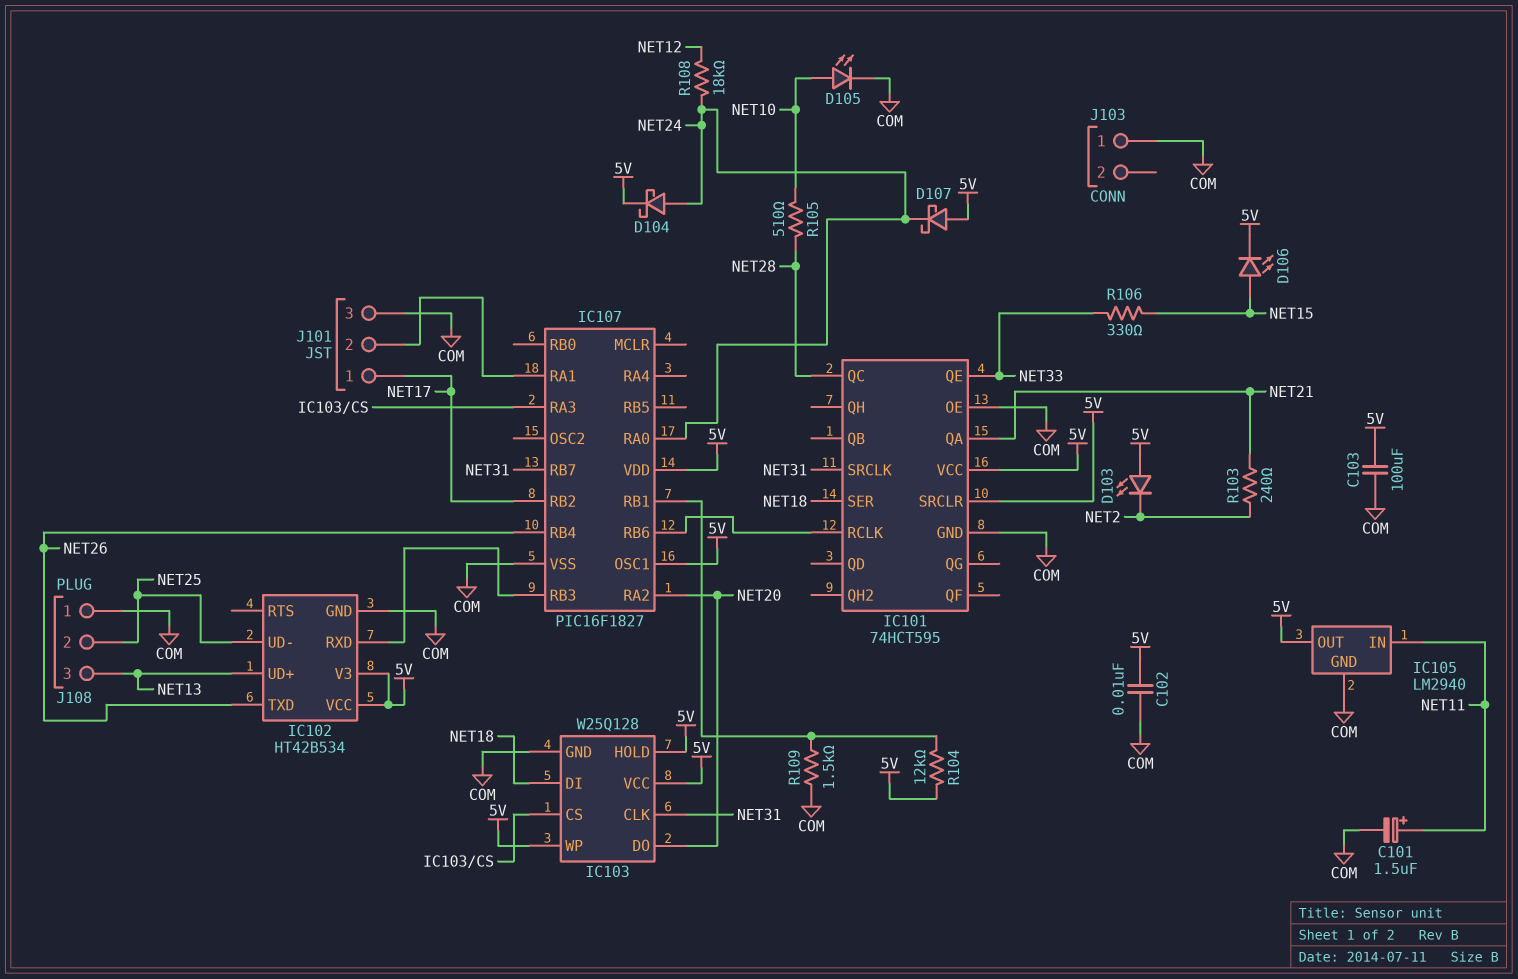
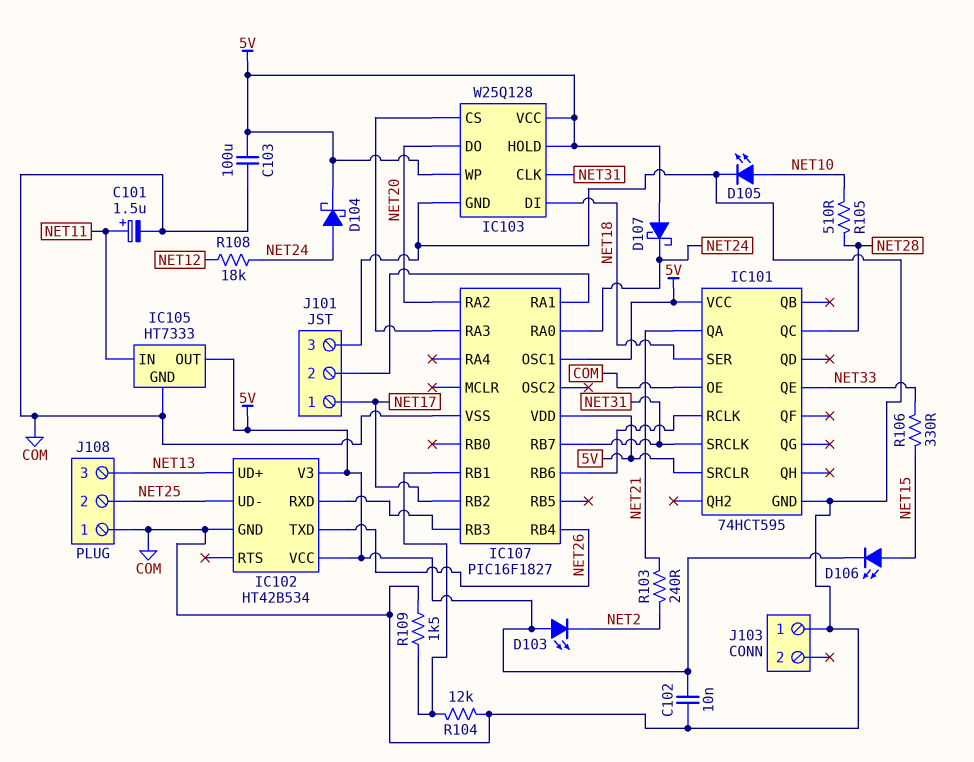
IC105: LM2940 -> HT7333
R104: 12k (5V, IC107/RB1) -> 12k (COM, IC107/RB1)

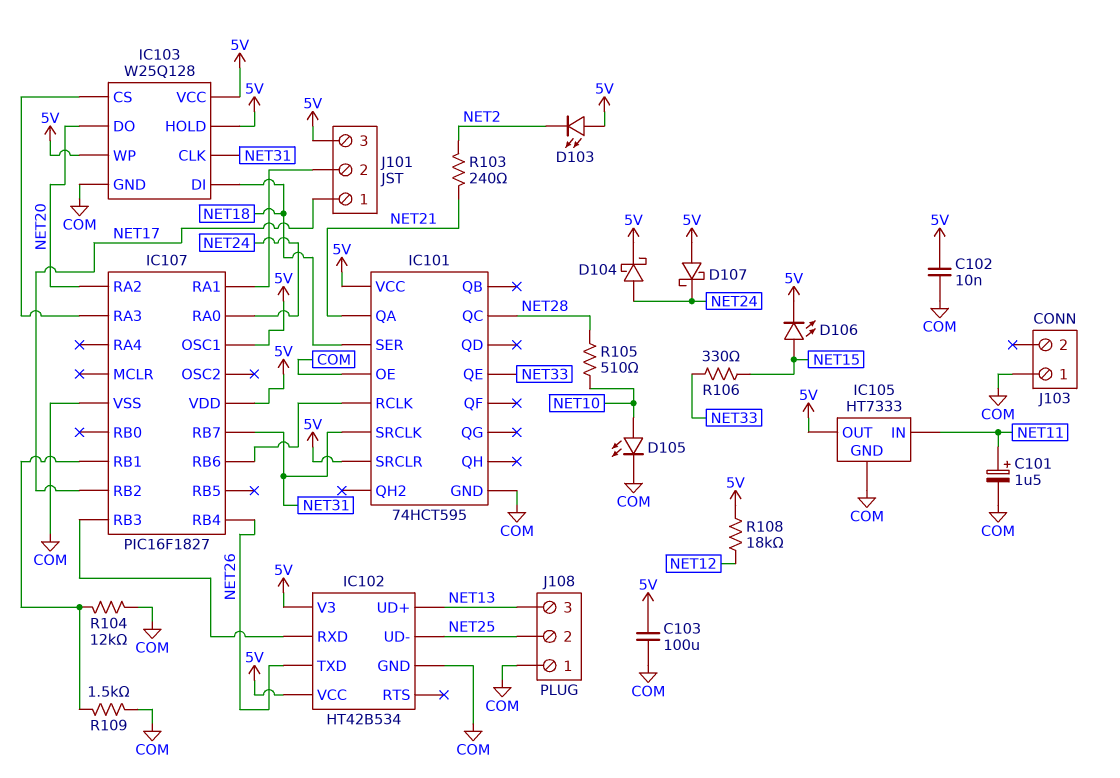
J101 pin 3: COM -> 5V
R108: 18k (NET12, NET24) -> 18k (5V, NET12)

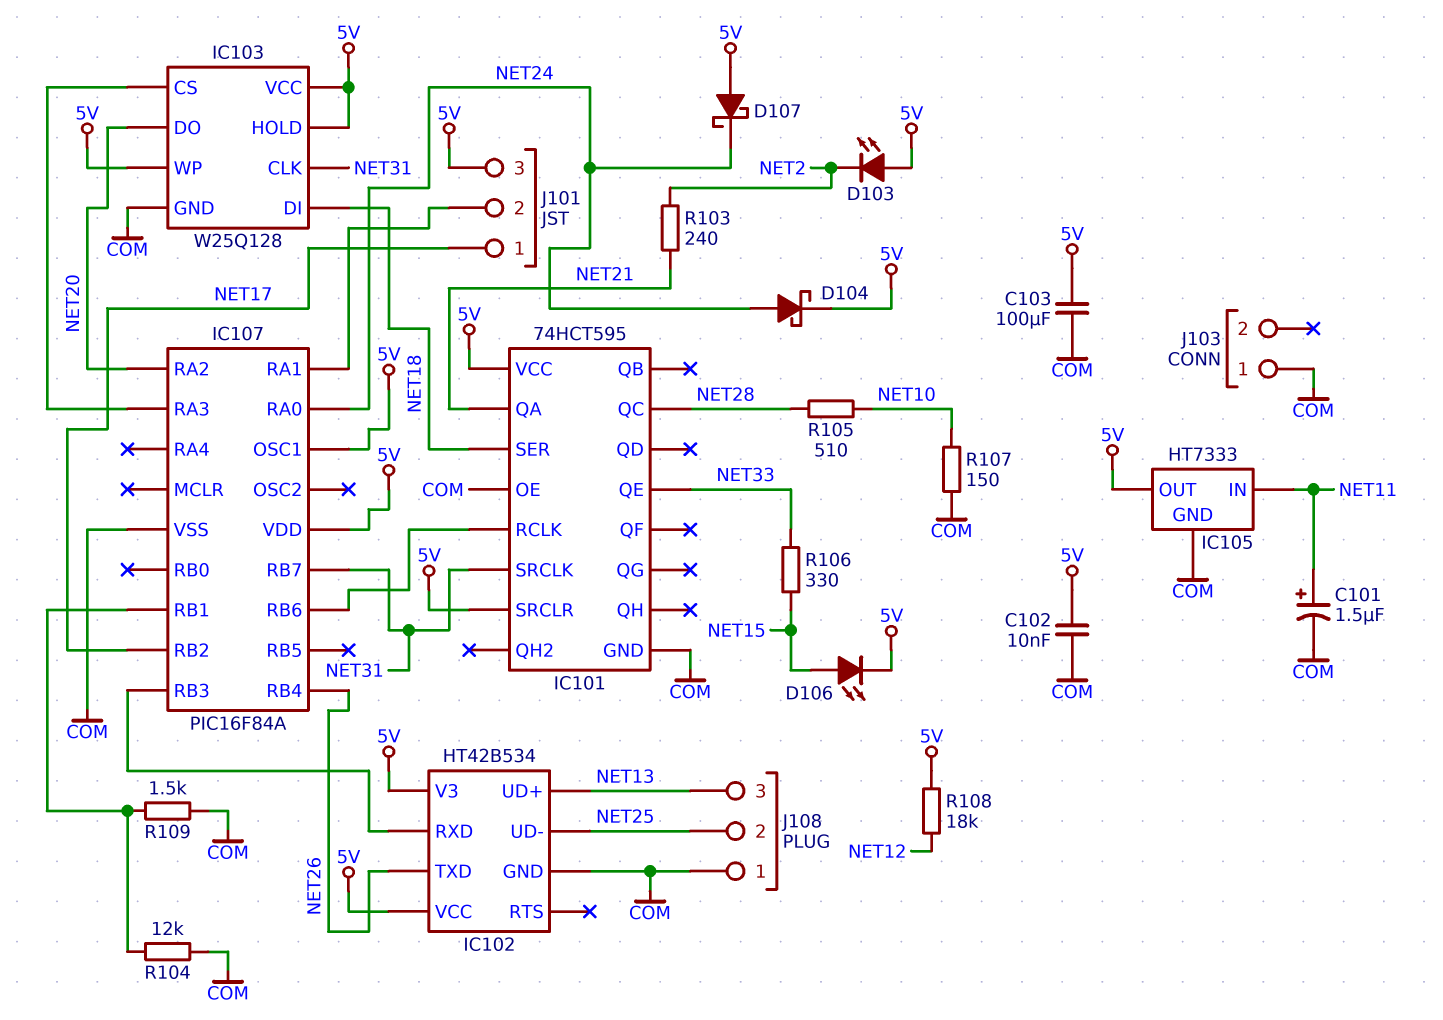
D105: LED (A NET10, K COM) -> none
IC107: PIC16F1827 -> PIC16F84A
R107: none -> 150 (COM, NET10)

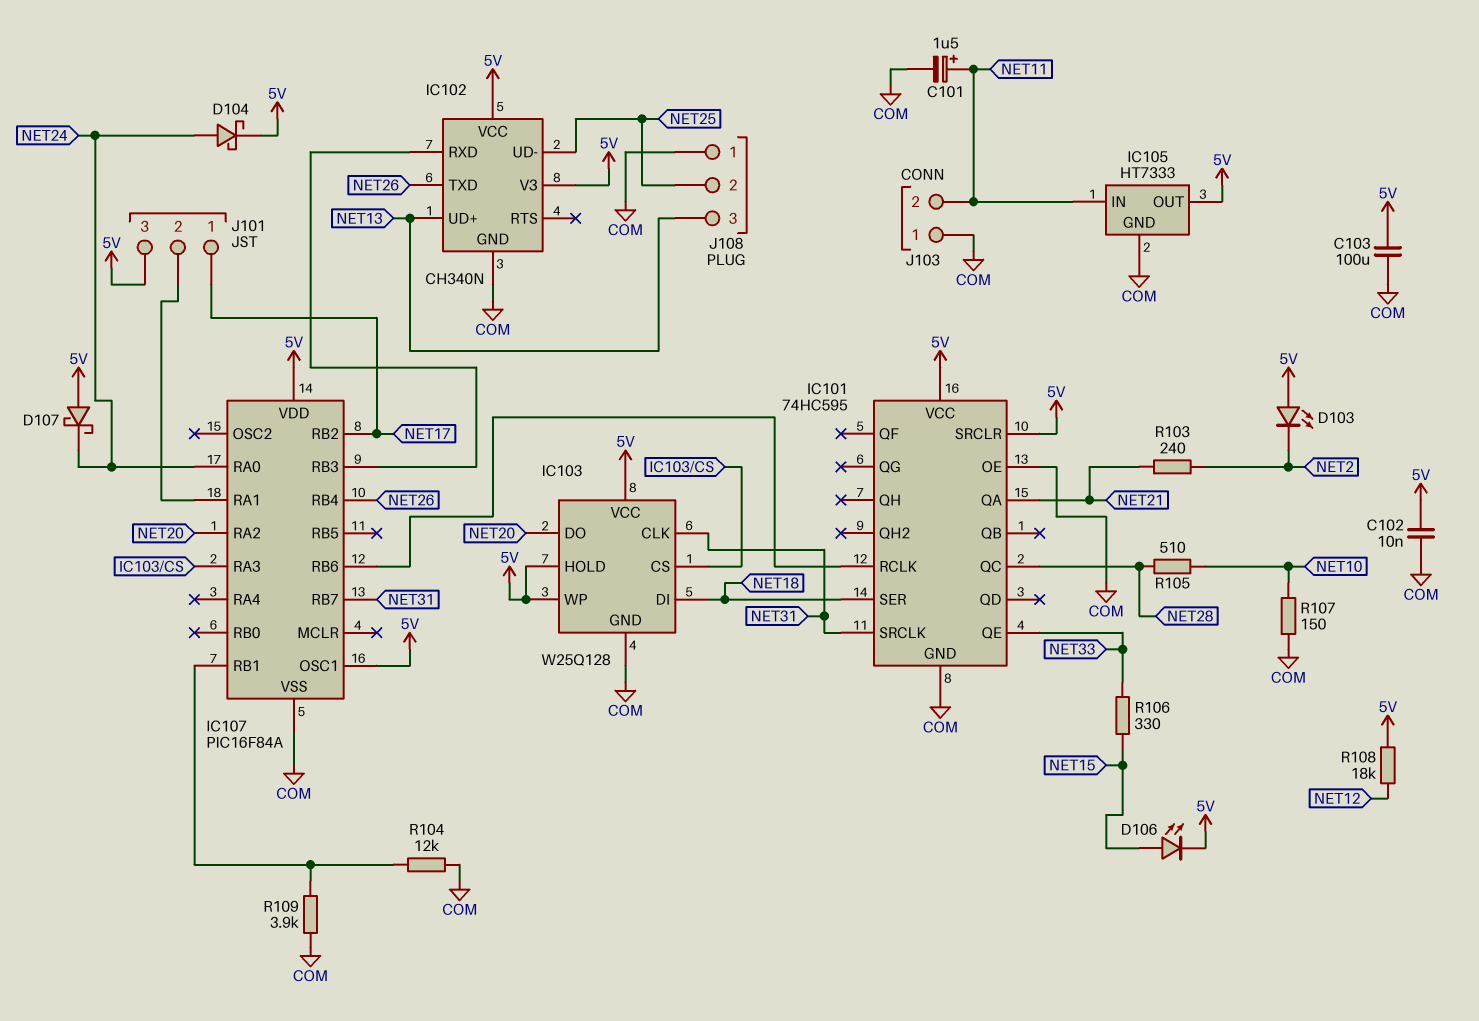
IC101: 74HCT595 -> 74HC595
IC102: HT42B534 -> CH340N
J103 pin 2: none -> NET11
R109: 1.5k (COM, IC107/RB1) -> 3.9k (COM, IC107/RB1)

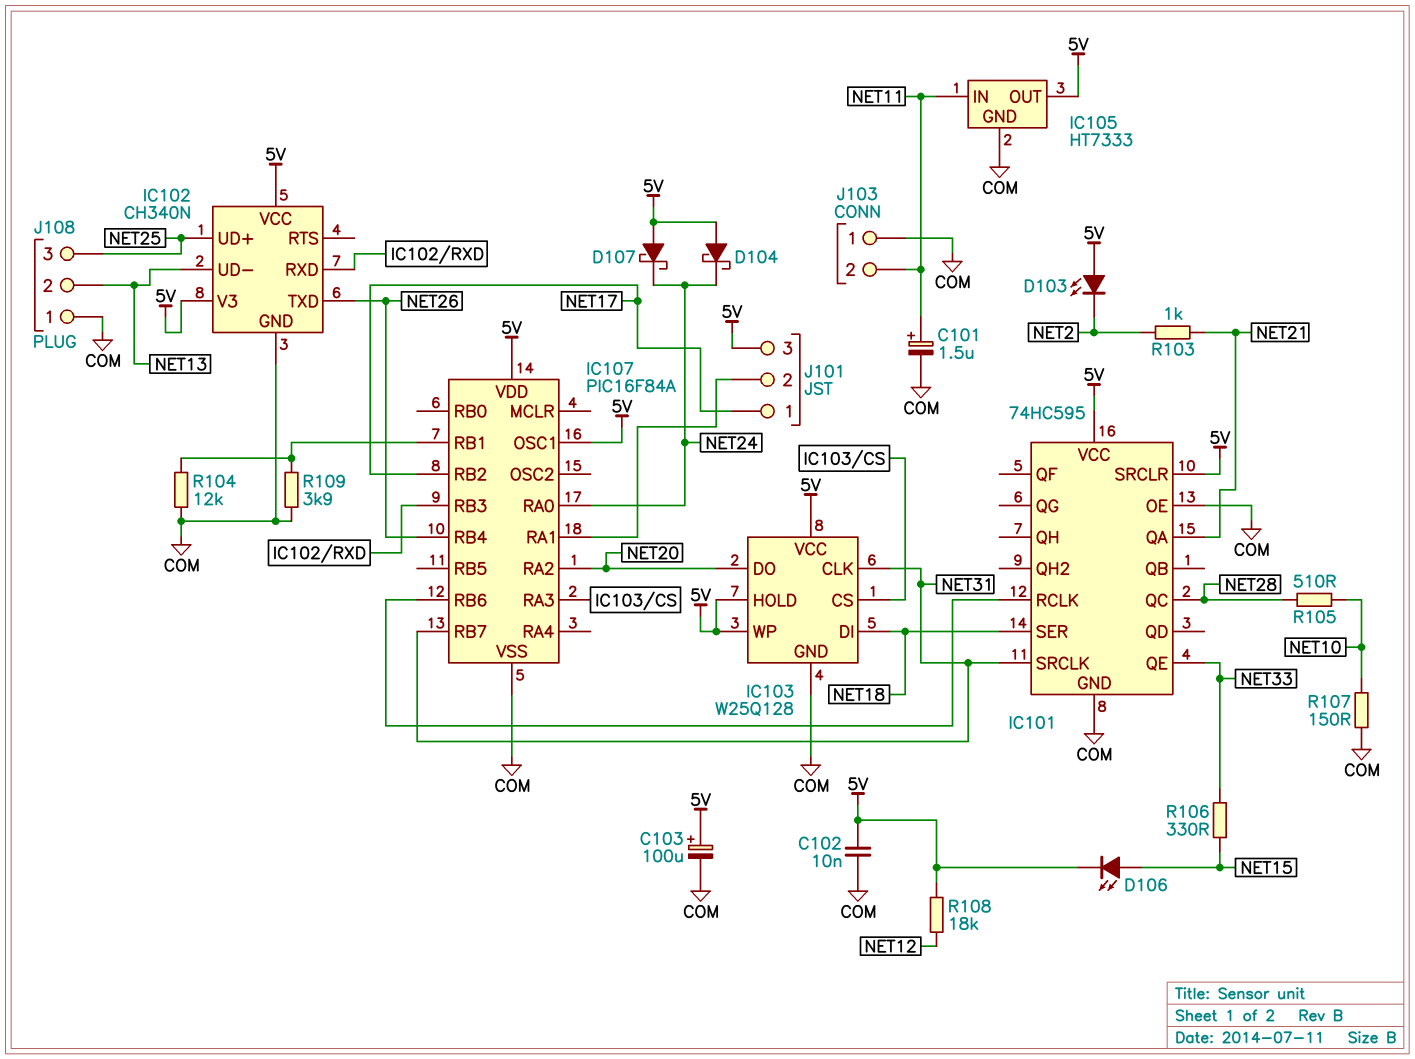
C103: 100uF (5V, COM) -> 100uF (plus 5V, minus COM)
D104: schottky (A NET24, K 5V) -> schottky (A 5V, K NET24)
IC102 pin UD+: NET13 -> NET25
IC102 pin UD-: NET25 -> NET13
J108 pin 2: NET25 -> NET13
J108 pin 3: NET13 -> NET25
R103: 240 (NET2, NET21) -> 1k (NET2, NET21)

